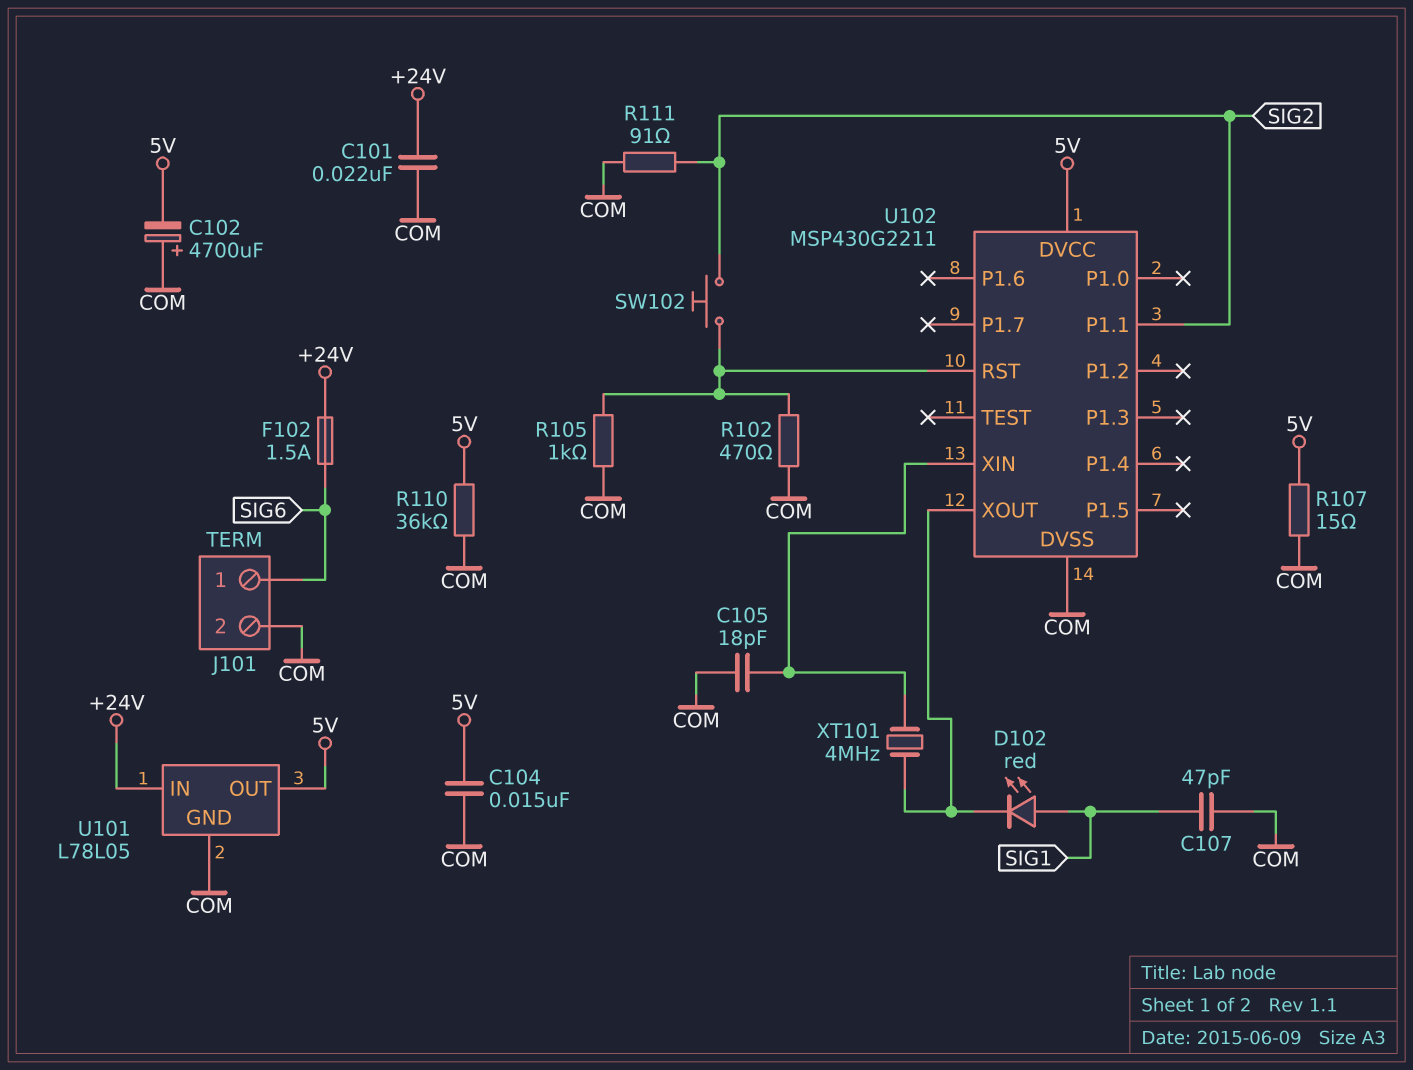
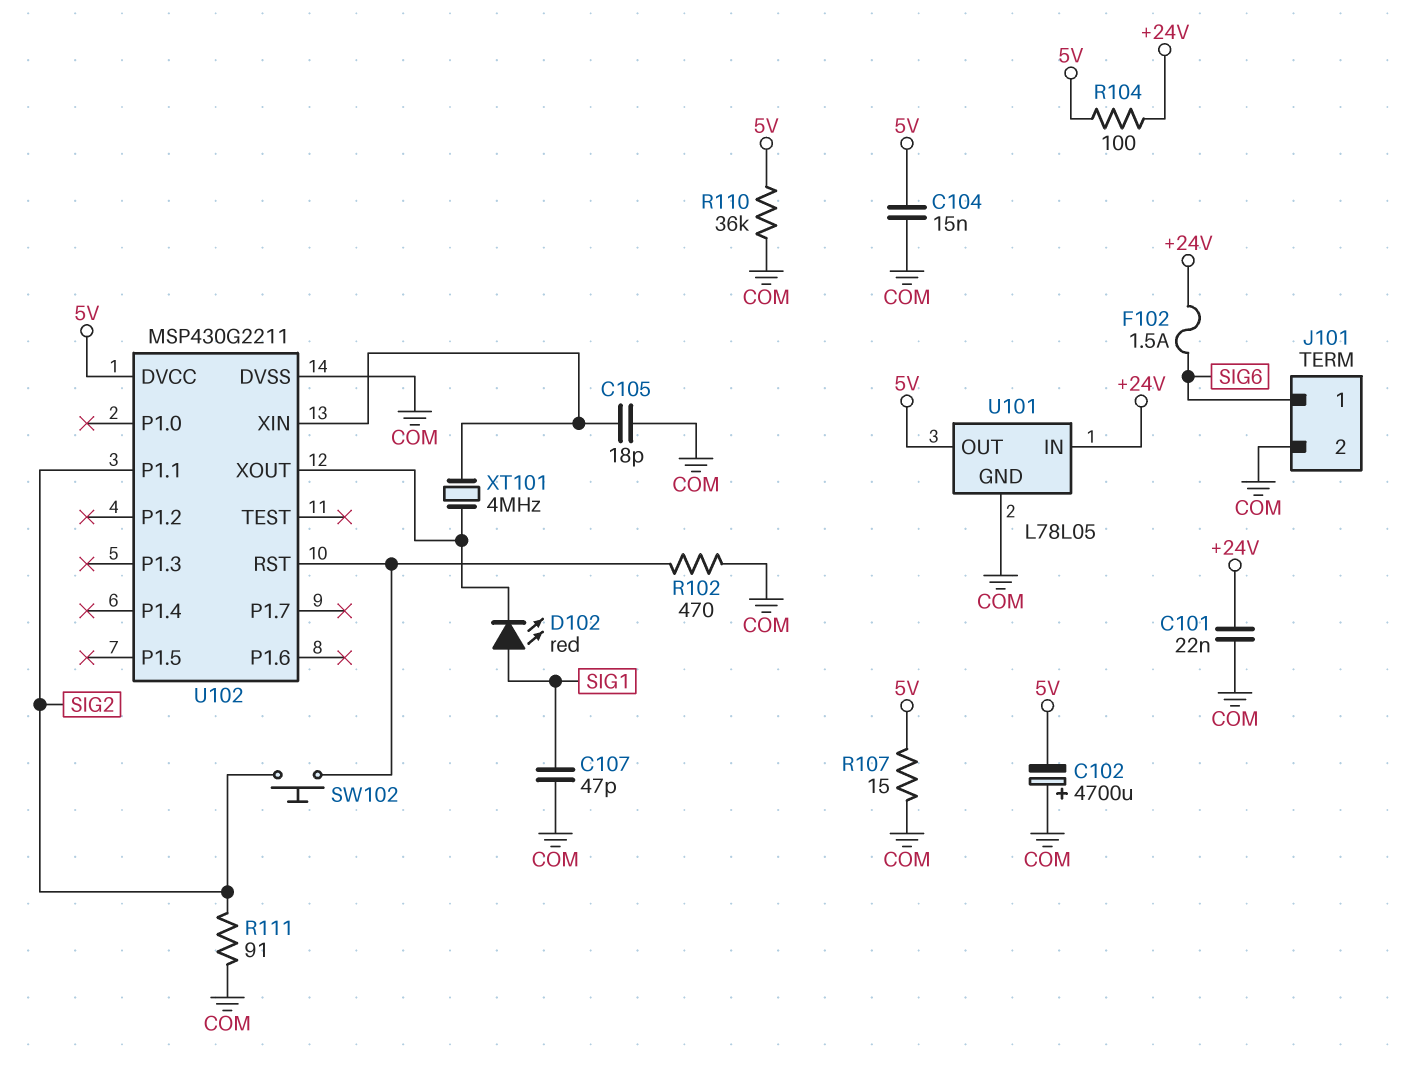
R104: none -> 100 (+24V, 5V)
R105: 1k (COM, U102/RST) -> none

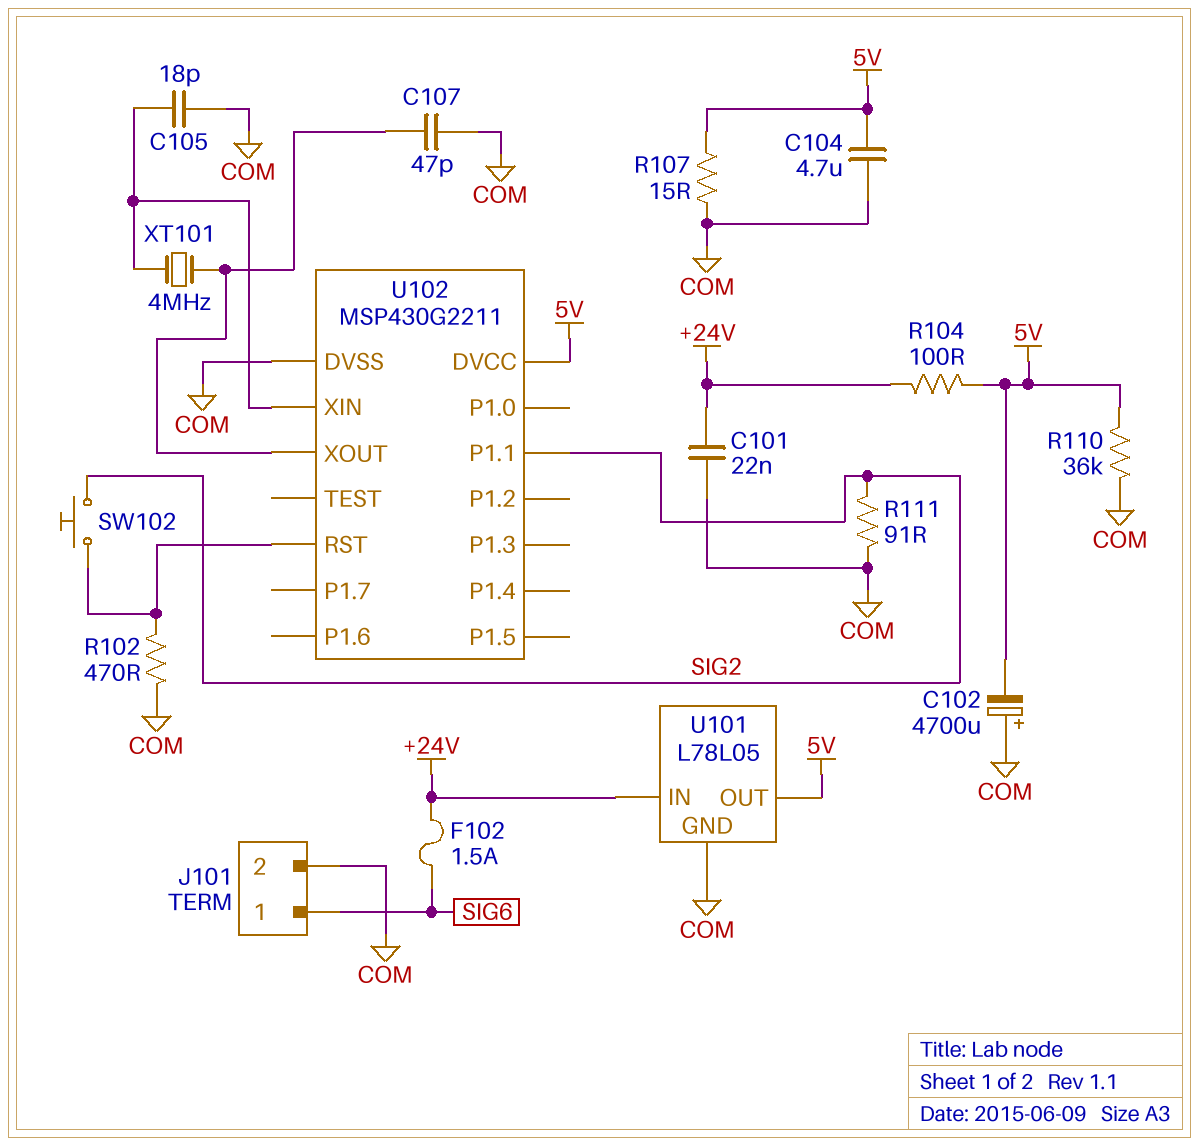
C104: 15nF (5V, COM) -> 4.7uF (5V, COM)
C107: 47pF (COM, SIG1) -> 47pF (COM, U102/XOUT)
D102: LED red (A SIG1, K U102/XOUT) -> none

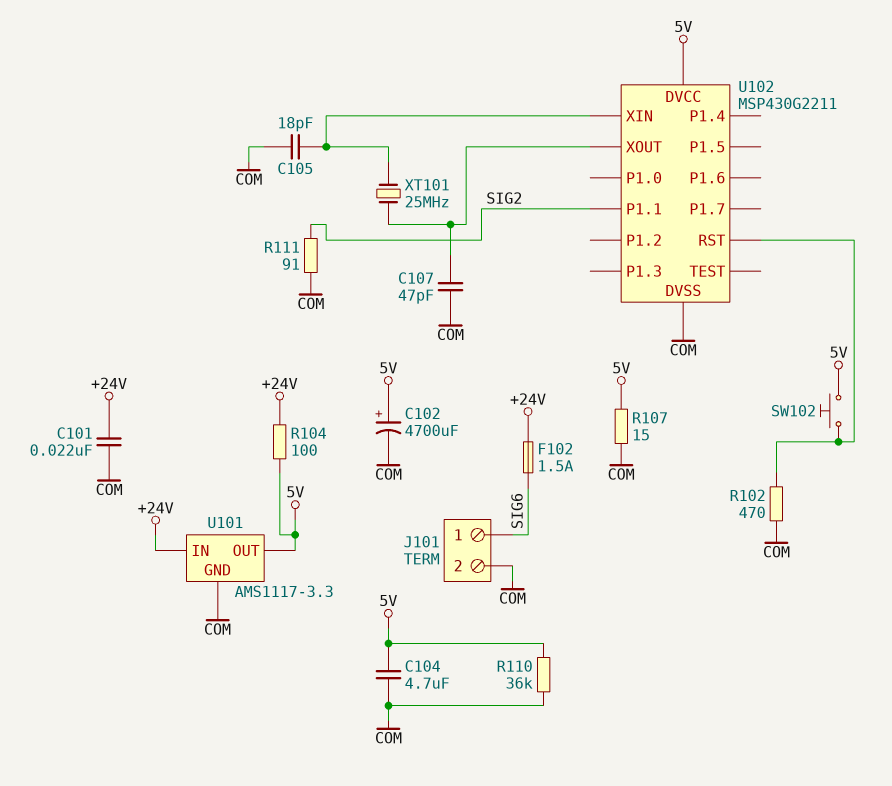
C102: 4700uF (plus COM, minus 5V) -> 4700uF (plus 5V, minus COM)
SW102: button (SIG2, U102/RST) -> button (5V, U102/RST)
U101: L78L05 -> AMS1117-3.3
XT101: 4MHz (U102/XIN, U102/XOUT) -> 25MHz (U102/XIN, U102/XOUT)

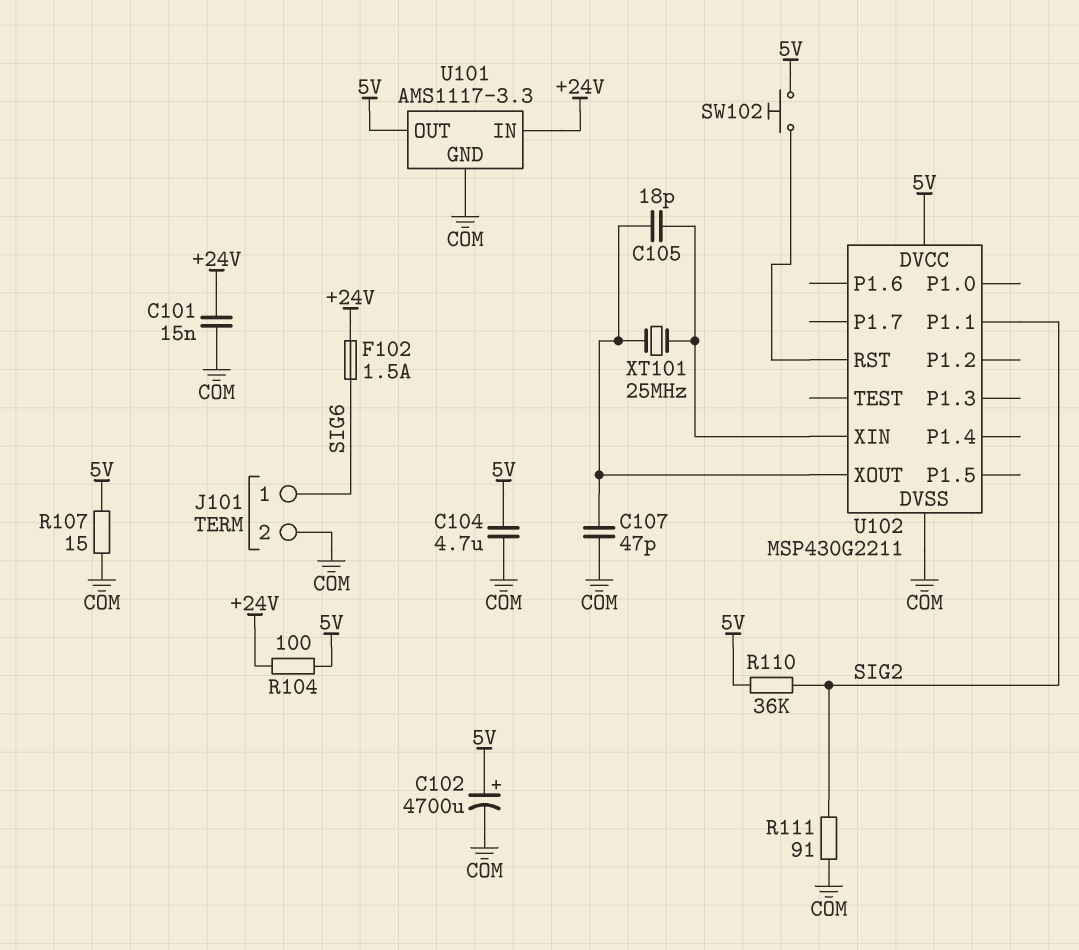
C101: 22nF (+24V, COM) -> 15nF (+24V, COM)
C105: 18pF (COM, U102/XIN) -> 18pF (U102/XIN, U102/XOUT)
R102: 470 (COM, U102/RST) -> none
R110: 36k (5V, COM) -> 36k (5V, SIG2)

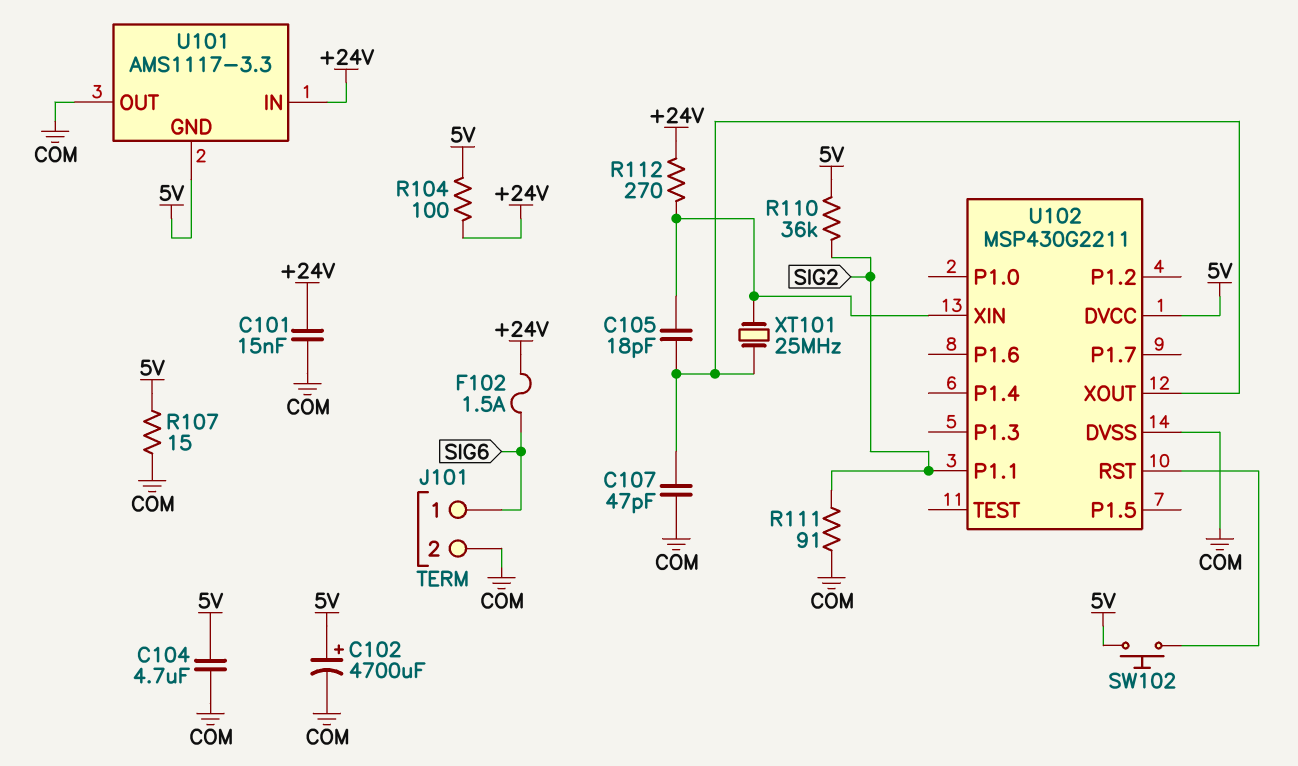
R112: none -> 270 (+24V, U102/XIN)
U101 pin GND: COM -> 5V
U101 pin OUT: 5V -> COM

